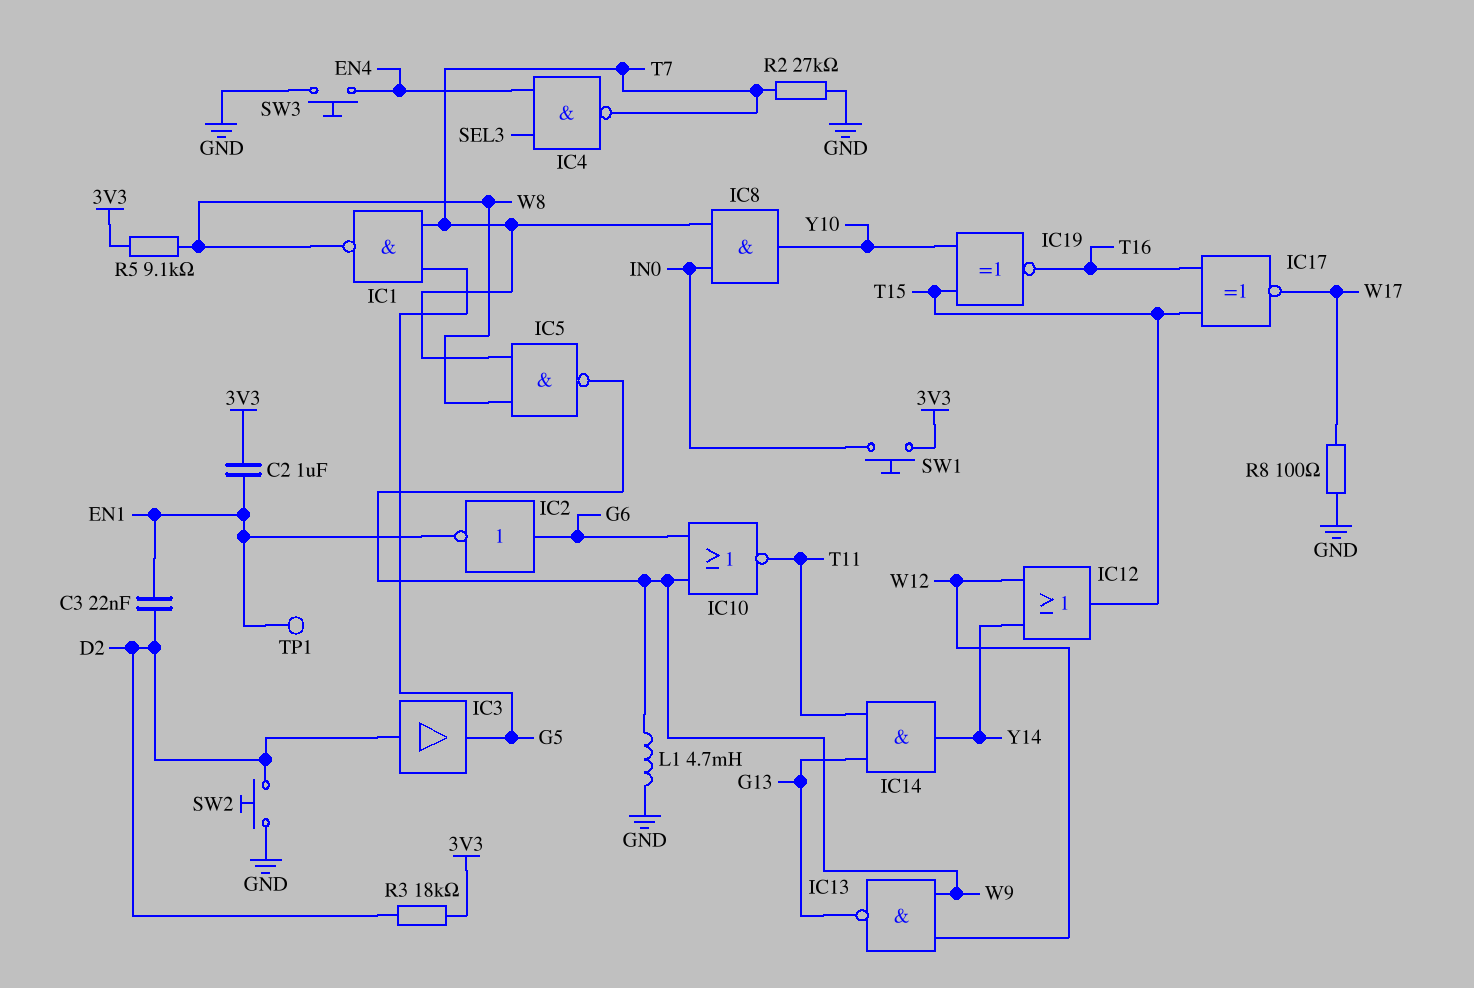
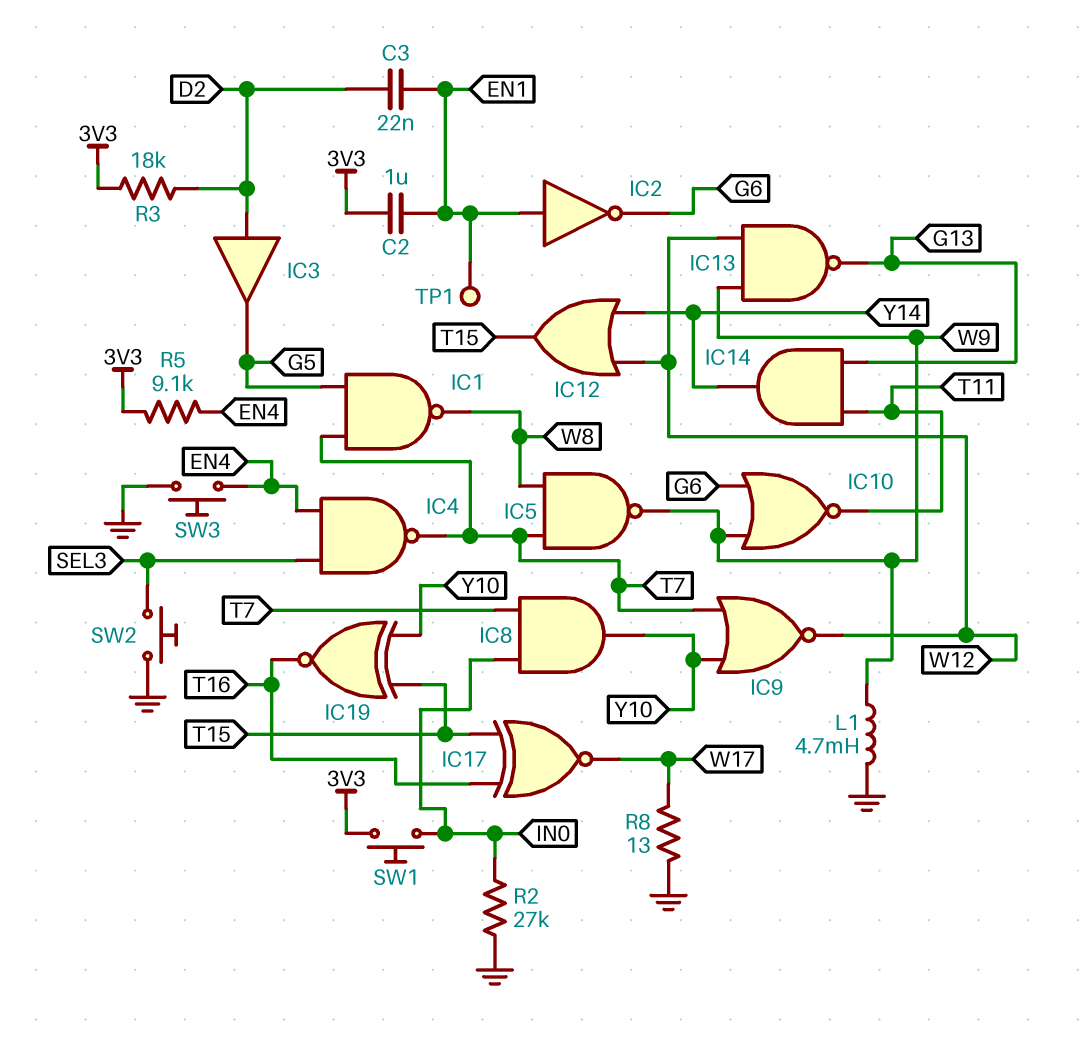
IC2: NOT (in G6, out EN1) -> NOT (in EN1, out G6)
IC9: none -> NOR (in T7, in Y10, out W12)
R2: 27k (GND, T7) -> 27k (GND, IN0)
R5: 9.1k (3V3, W8) -> 9.1k (3V3, EN4)
R8: 100 (GND, W17) -> 13 (GND, W17)
SW2: button (D2, GND) -> button (GND, SEL3)

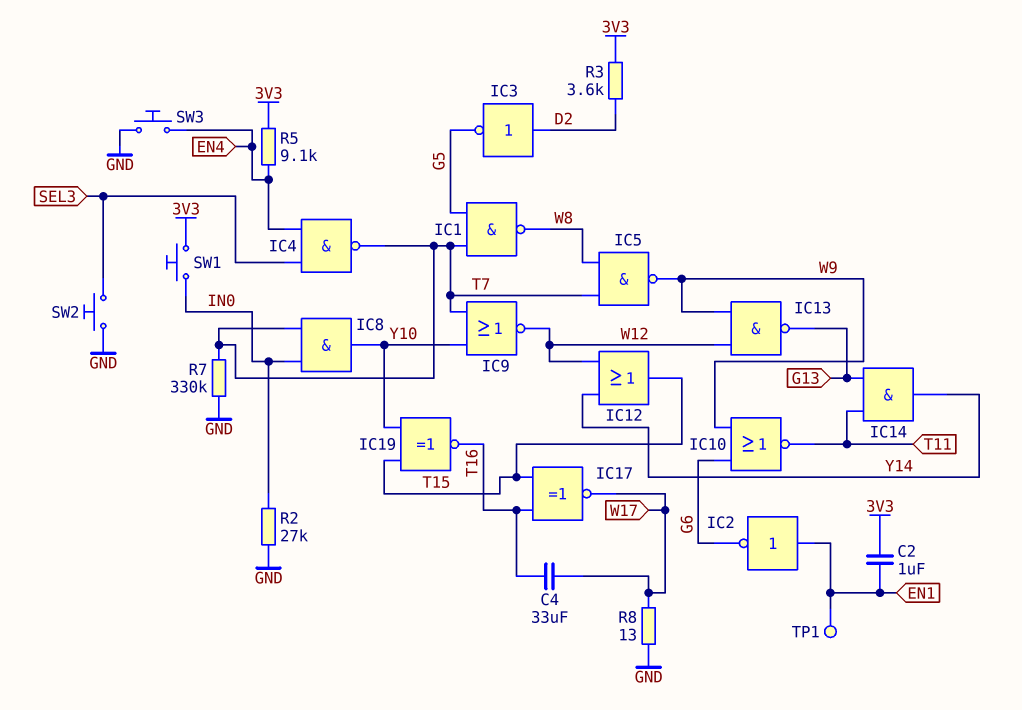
C3: 22nF (D2, EN1) -> none
C4: none -> 33uF (T16, W17)
IC3: buffer (in D2, out G5) -> NOT (in D2, out G5)
L1: 4.7mH (GND, W9) -> none
R3: 18k (3V3, D2) -> 3.6k (3V3, D2)
R7: none -> 330k (GND, T7)

